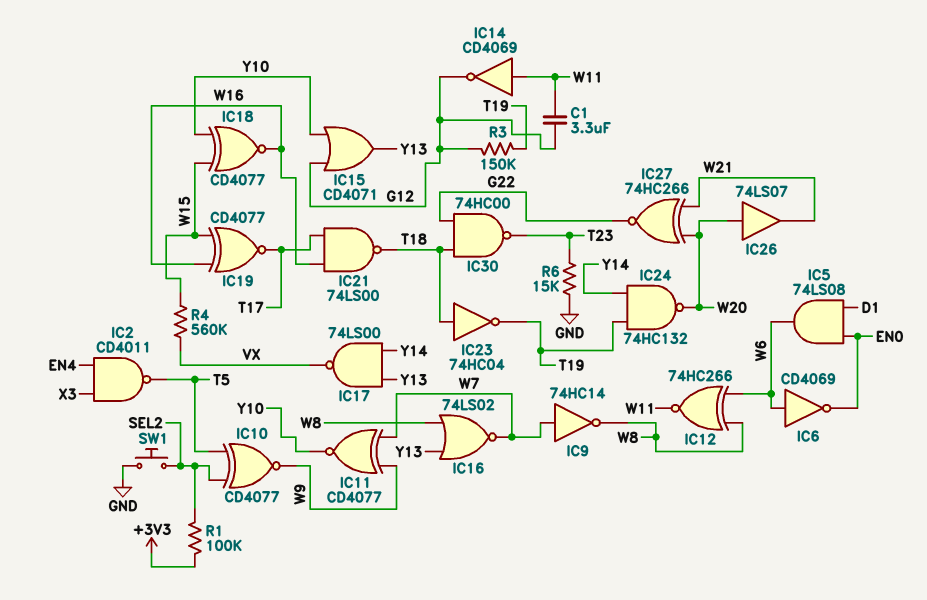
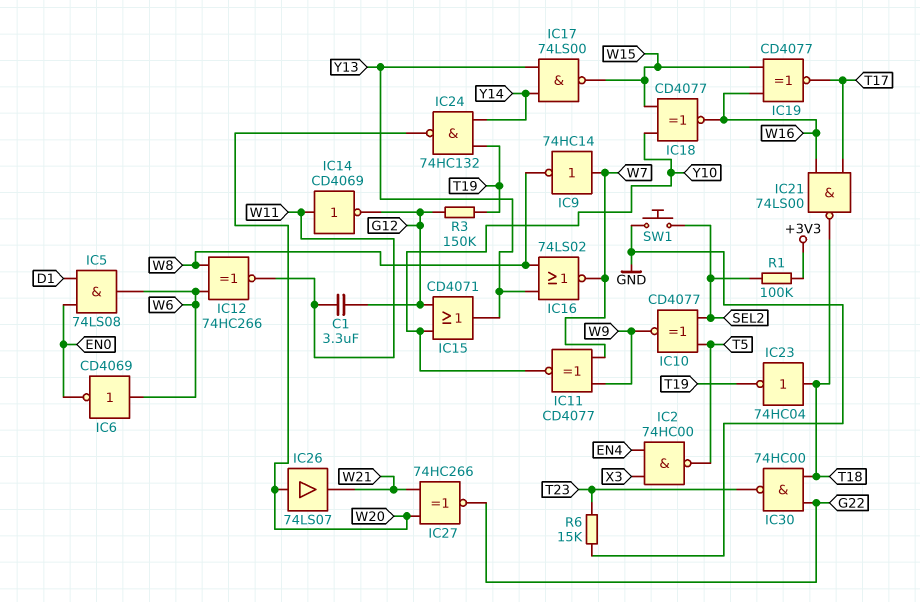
IC2: NAND CD4011 (in EN4, in X3, out T5) -> NAND 74HC00 (in EN4, in X3, out T5)
IC17: NAND 74LS00 (in Y13, in Y14, out VX) -> NAND 74LS00 (in Y13, in Y14, out W15)
R4: 560k (VX, W15) -> none

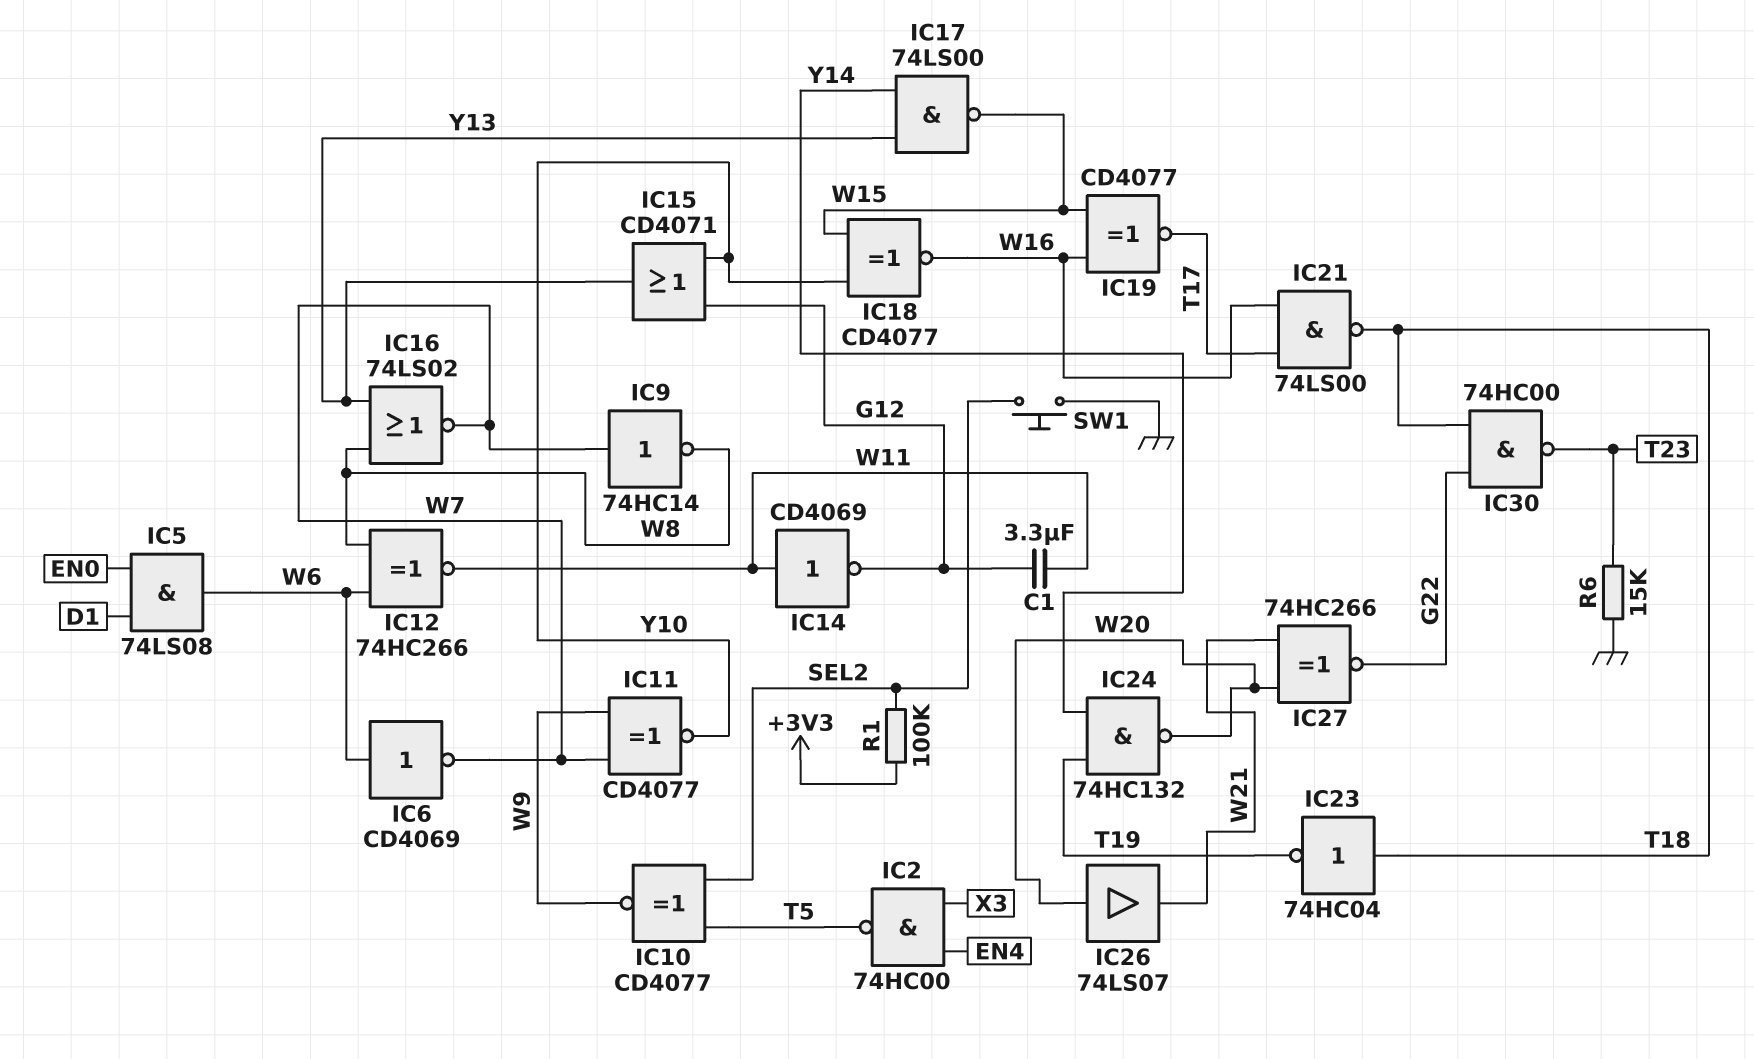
IC6: NOT CD4069 (in W6, out EN0) -> NOT CD4069 (in W6, out W7)
R3: 150k (G12, T19) -> none

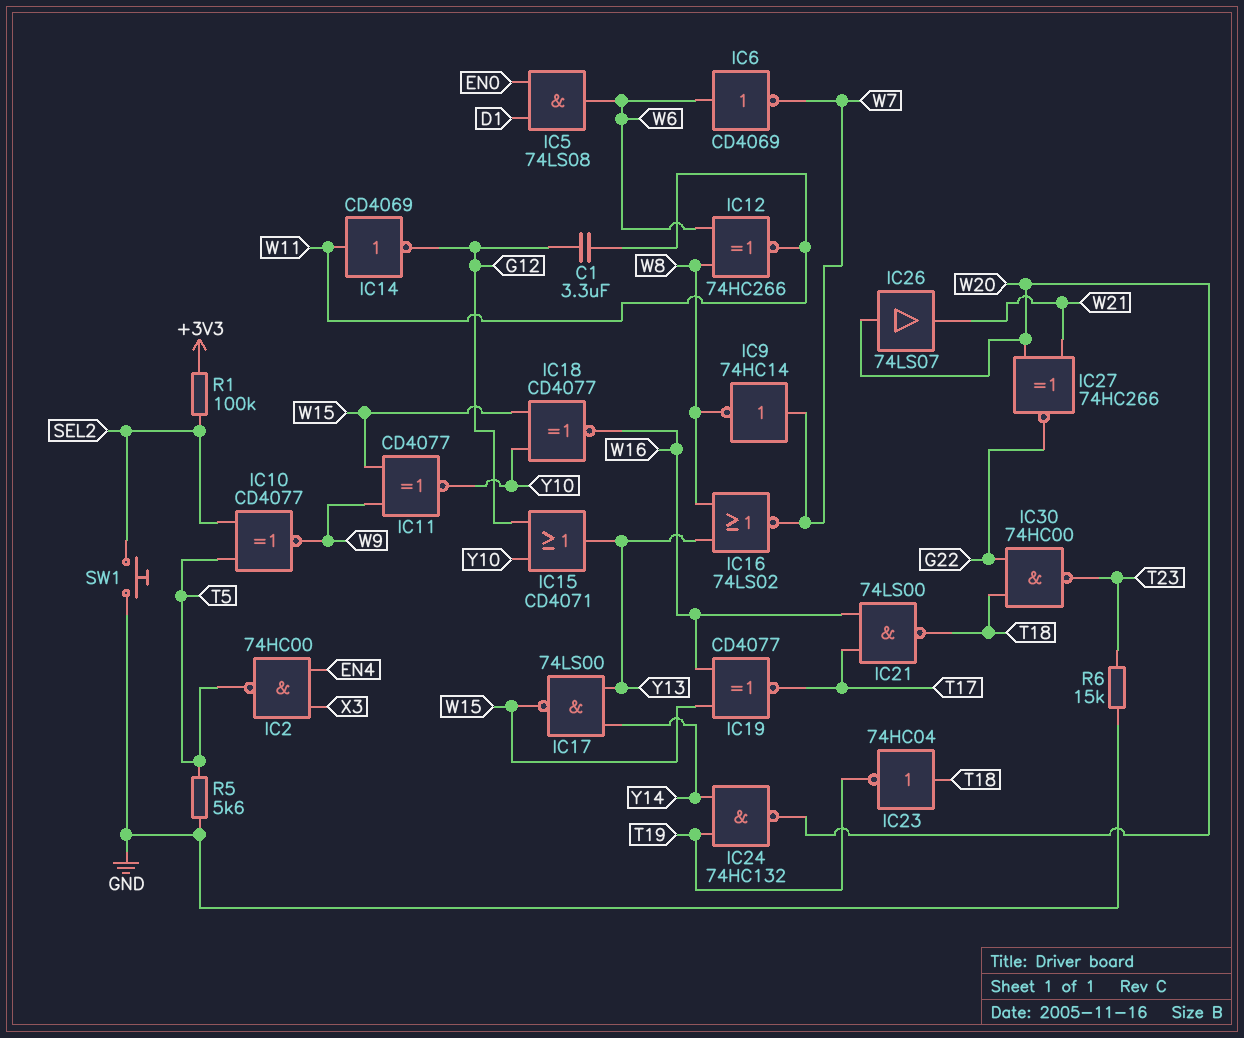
IC11: XNOR CD4077 (in W7, in W9, out Y10) -> XNOR CD4077 (in W9, in W15, out Y10)
R5: none -> 5.6k (GND, T5)

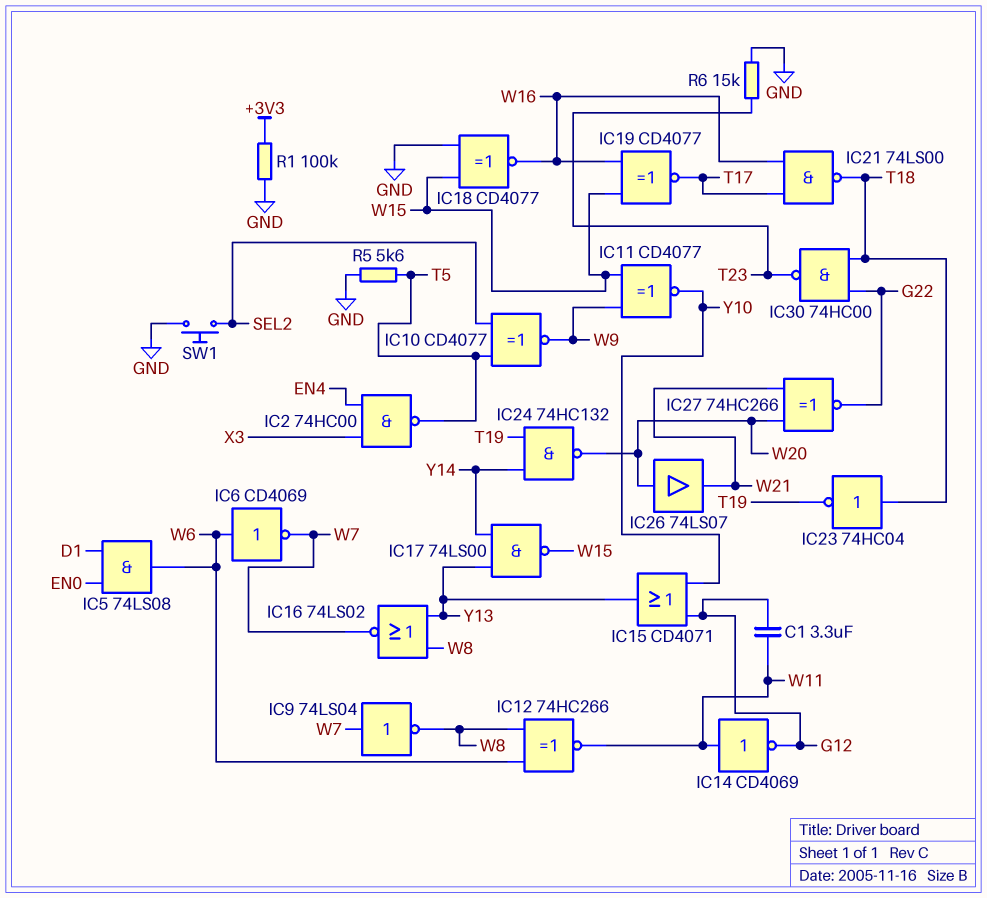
IC9: NOT 74HC14 (in W7, out W8) -> NOT 74LS04 (in W7, out W8)
IC18: XNOR CD4077 (in W15, in Y10, out W16) -> XNOR CD4077 (in GND, in W15, out W16)
R1: 100k (+3V3, SEL2) -> 100k (+3V3, GND)

